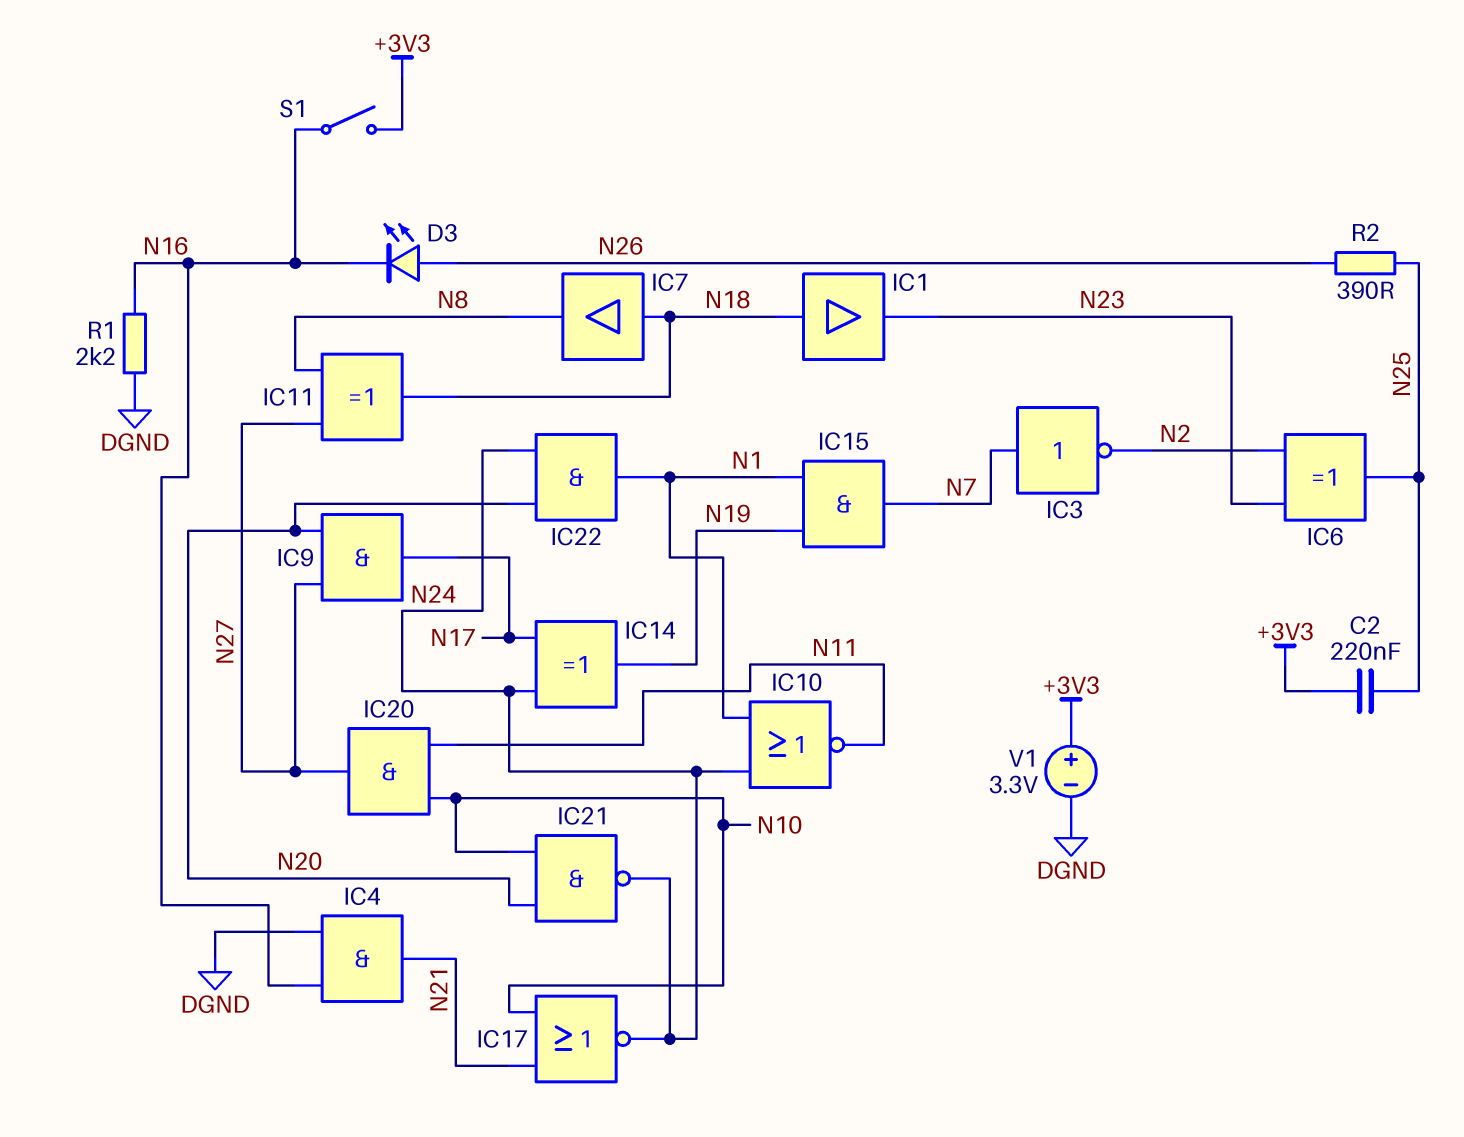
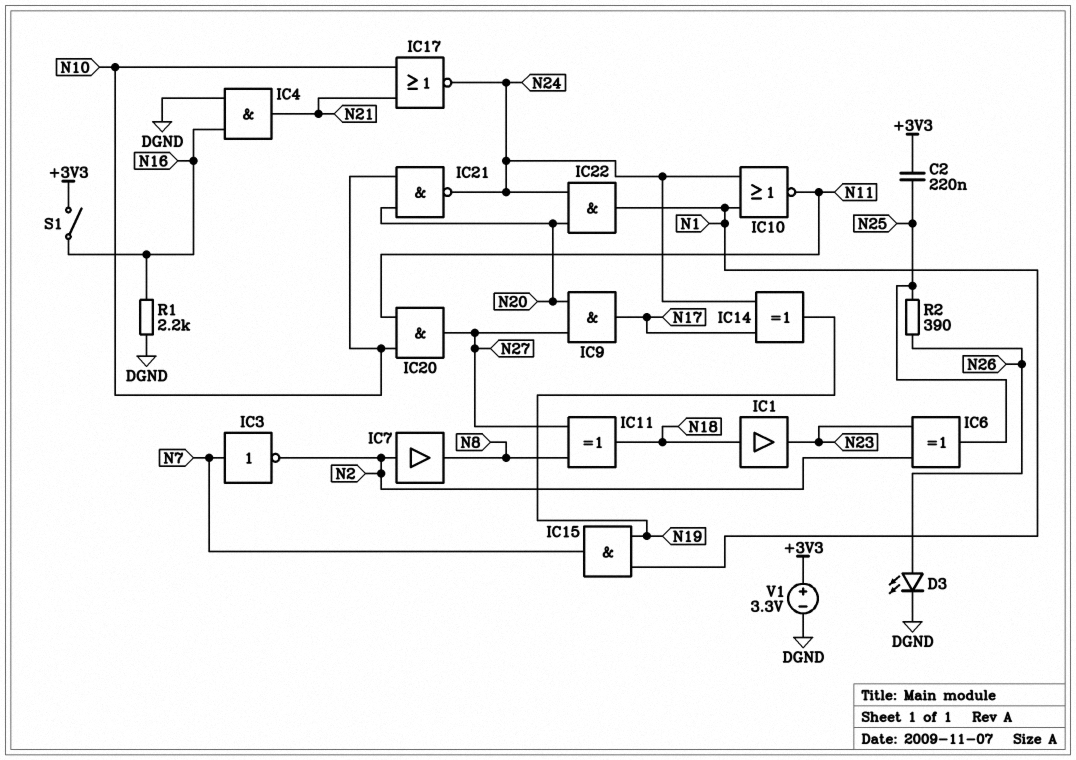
D3: LED (A N26, K N16) -> LED (A N26, K DGND)
IC7: buffer (in N18, out N8) -> buffer (in N2, out N8)

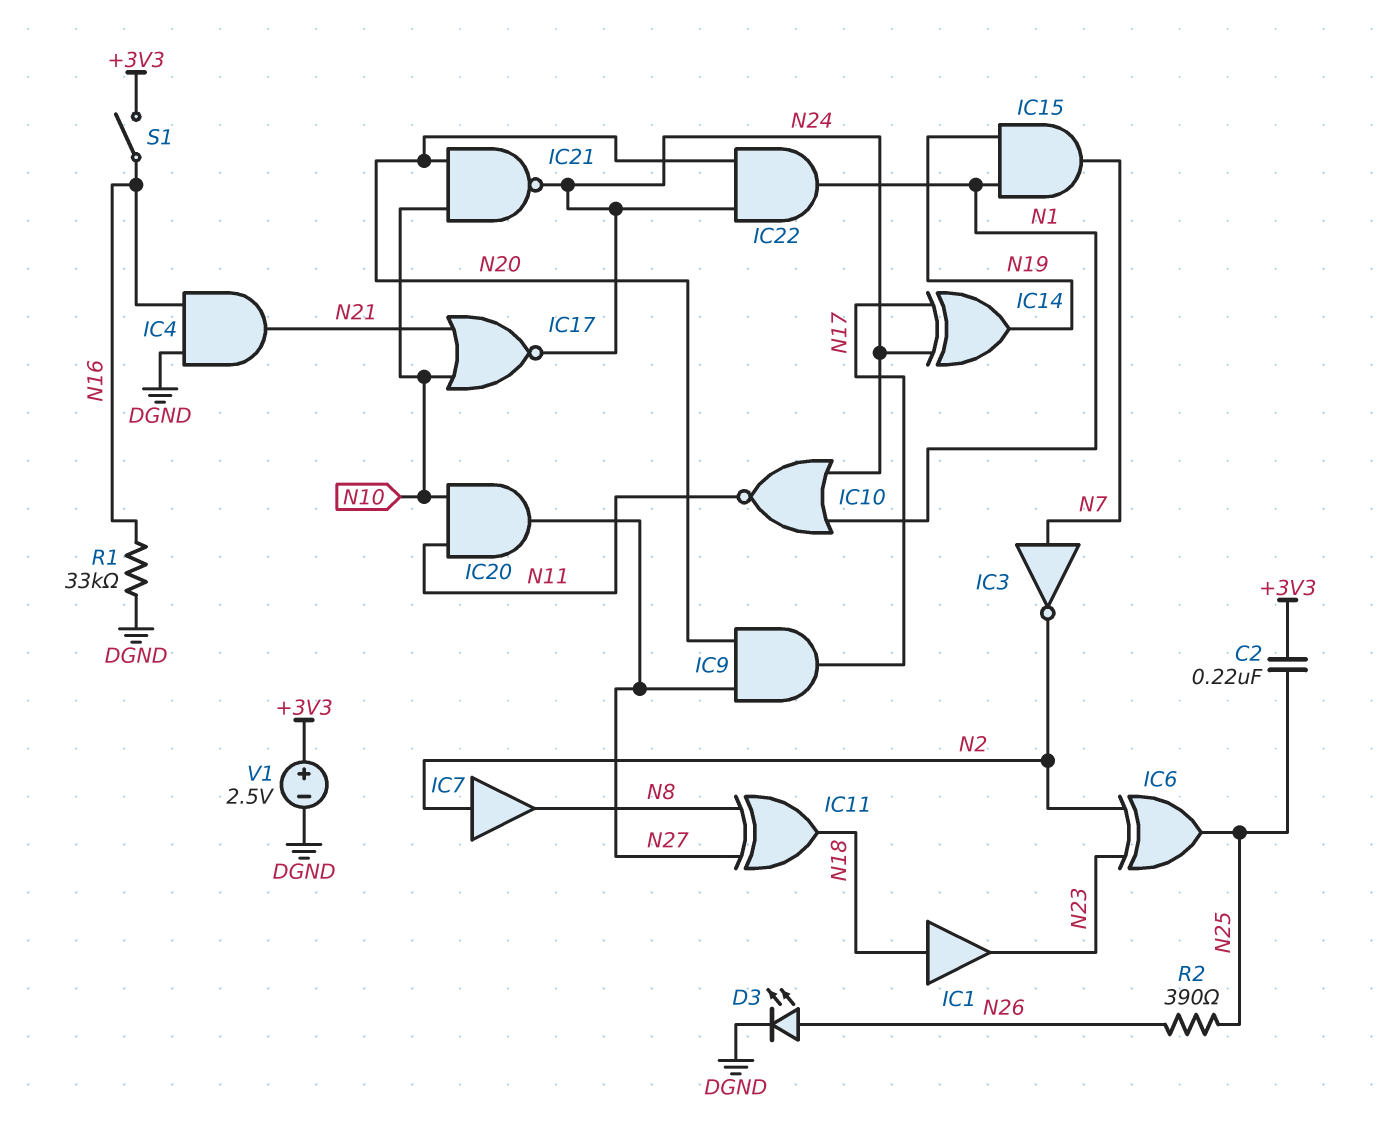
R1: 2.2k (DGND, N16) -> 33k (DGND, N16)
V1: 3.3V (plus +3V3, minus DGND) -> 2.5V (plus +3V3, minus DGND)

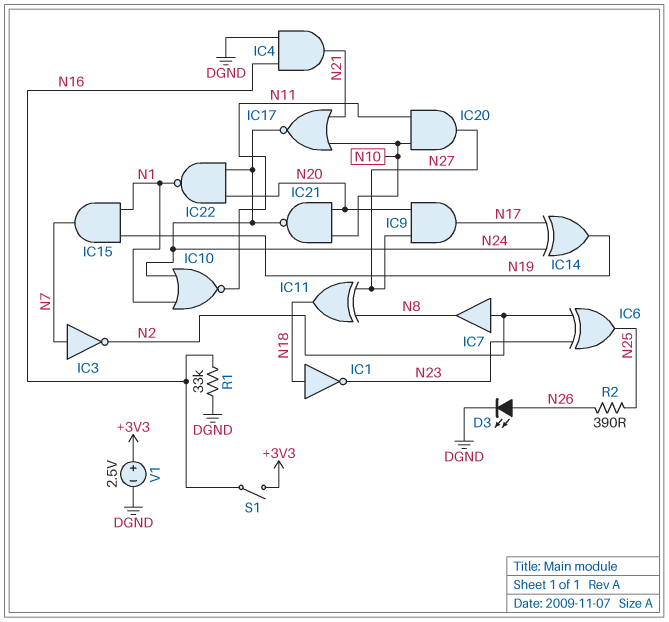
C2: 220nF (+3V3, N25) -> none
IC1: buffer (in N18, out N23) -> NOT (in N18, out N23)
IC22: AND (in N20, in N24, out N1) -> NAND (in N20, in N24, out N1)

